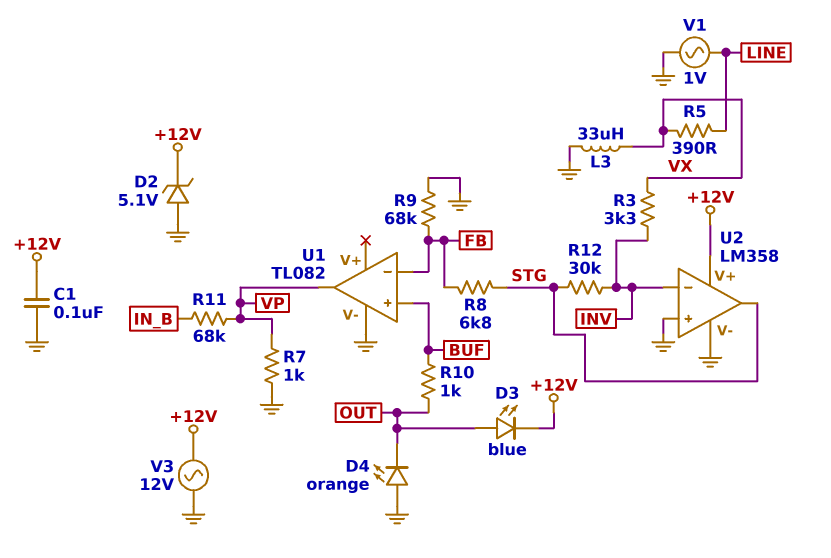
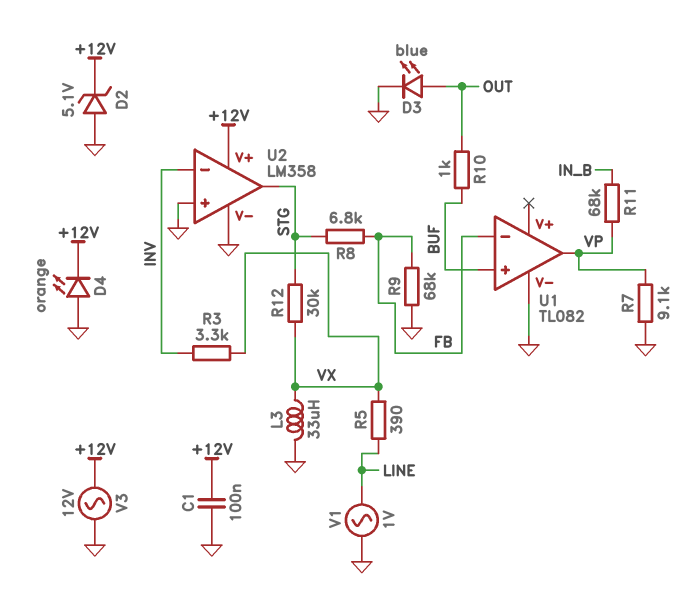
D3: LED blue (A OUT, K +12V) -> LED blue (A OUT, K GND)
D4: LED orange (A GND, K OUT) -> LED orange (A GND, K +12V)
R7: 1k (GND, VP) -> 9.1k (GND, VP)
R12: 30k (INV, STG) -> 30k (STG, VX)

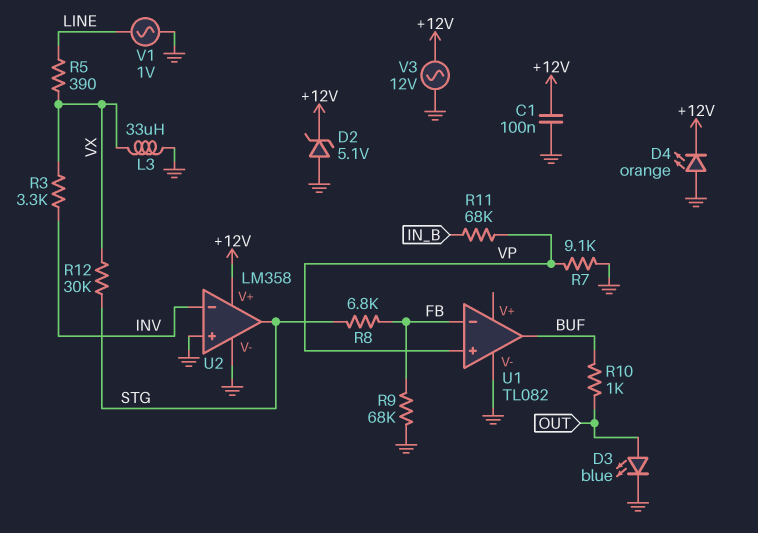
U1 pin in+: BUF -> VP
U1 pin out: VP -> BUF

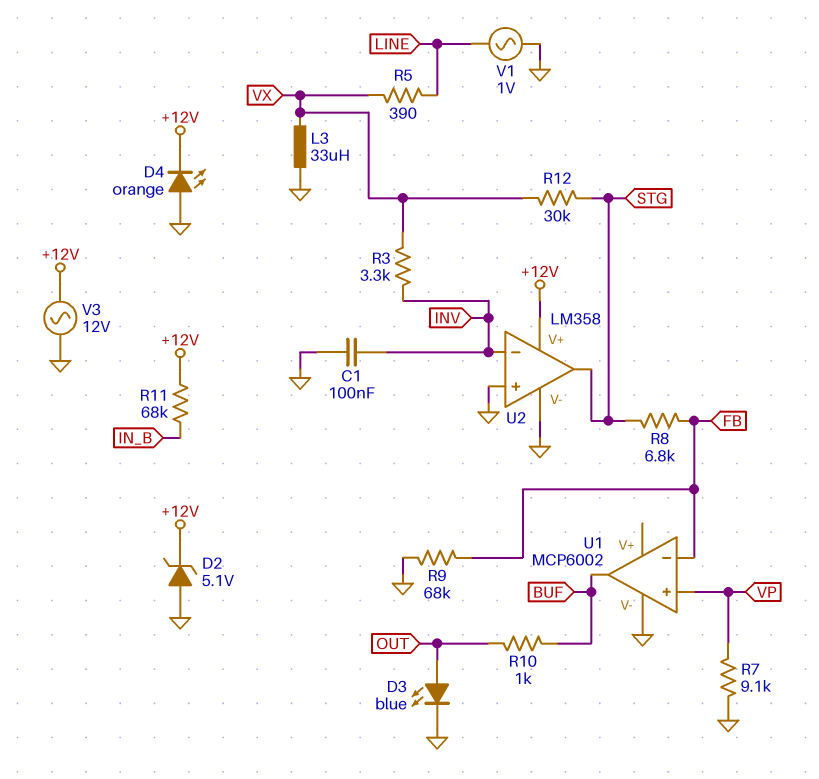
C1: 100nF (+12V, GND) -> 100nF (GND, INV)
R11: 68k (IN_B, VP) -> 68k (+12V, IN_B)
U1: TL082 -> MCP6002

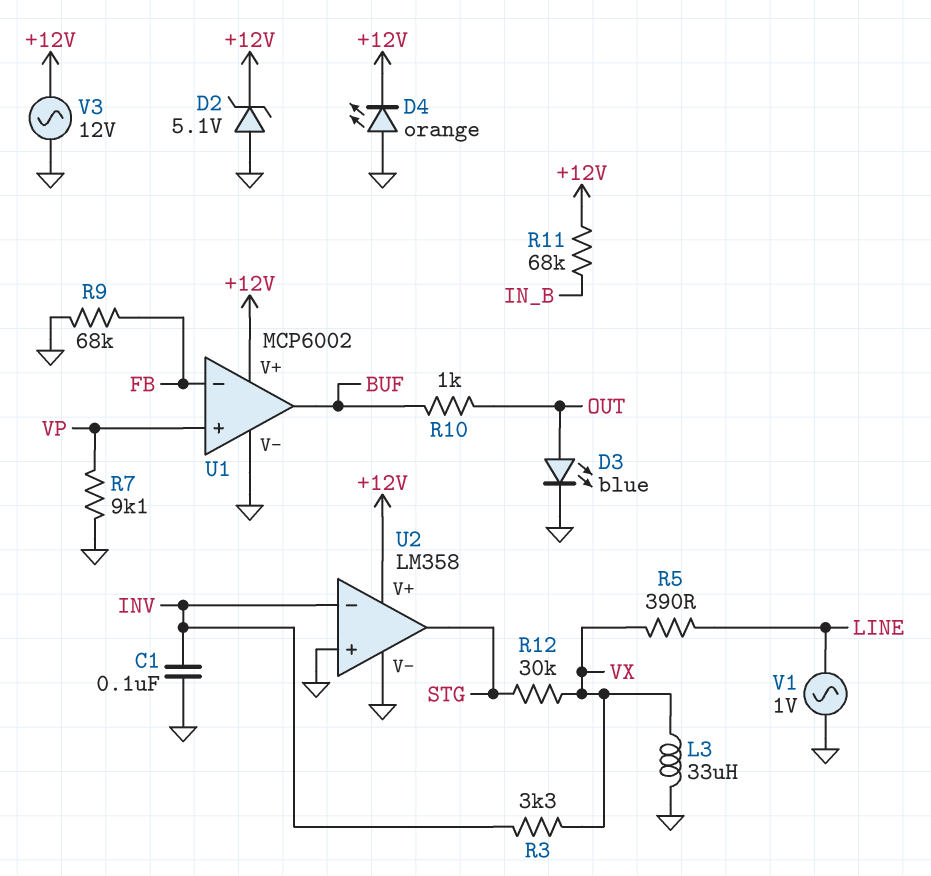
R8: 6.8k (FB, STG) -> none
U1 pin V+: none -> +12V

